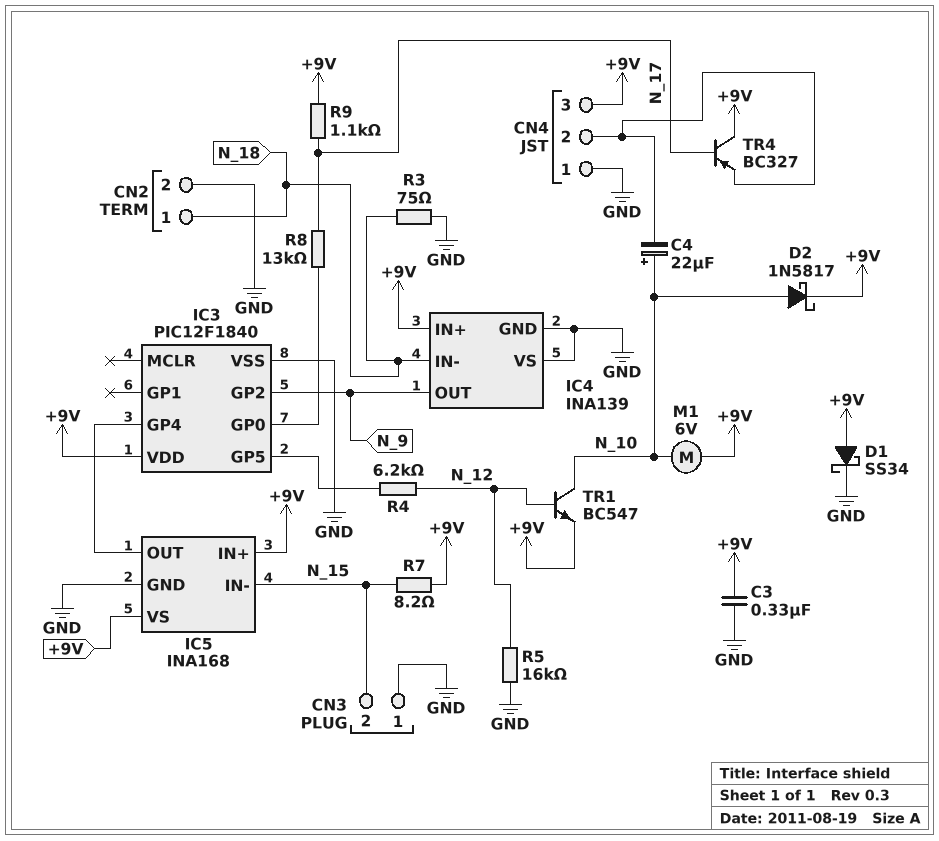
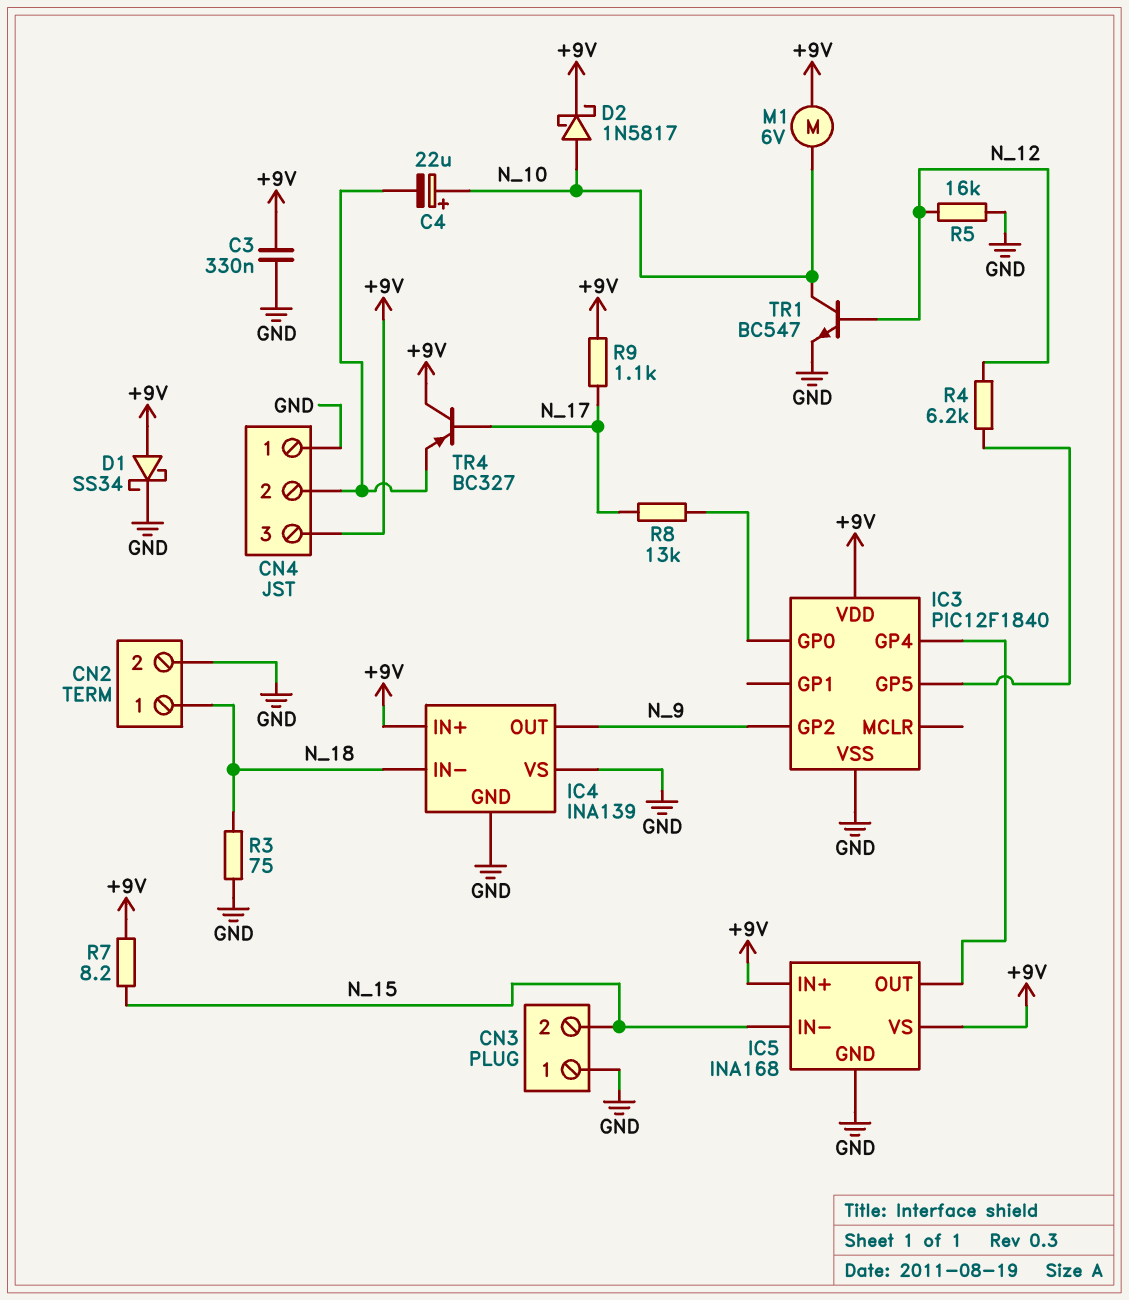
TR1: NPN BC547 (B N_12, C N_10, E +9V) -> NPN BC547 (B N_12, C N_10, E GND)

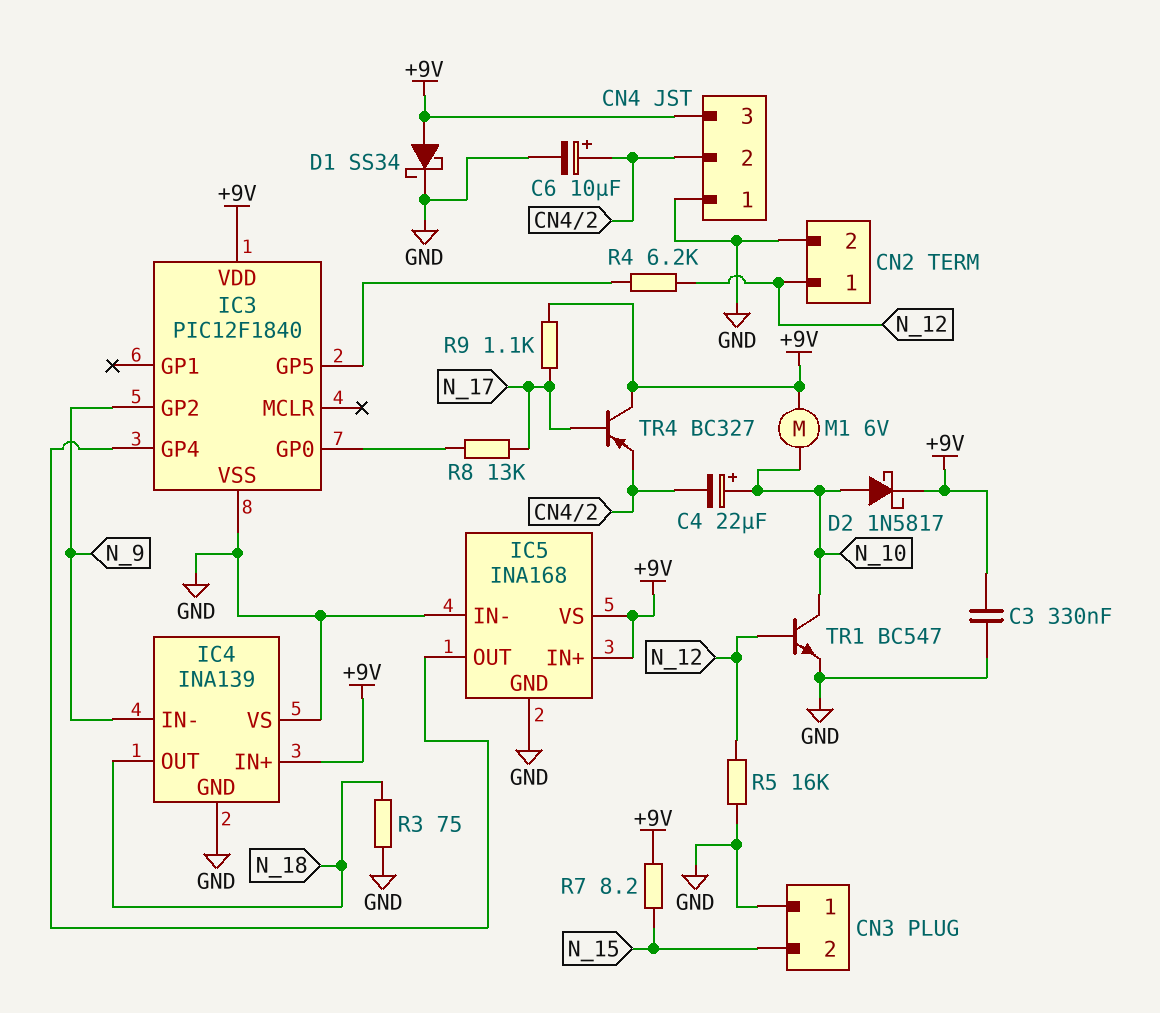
C6: none -> 10uF (plus CN4/2, minus GND)
CN2 pin 1: N_18 -> N_12
IC4 pin IN-: N_18 -> N_9
IC4 pin OUT: N_9 -> N_18
IC5 pin IN-: N_15 -> GND

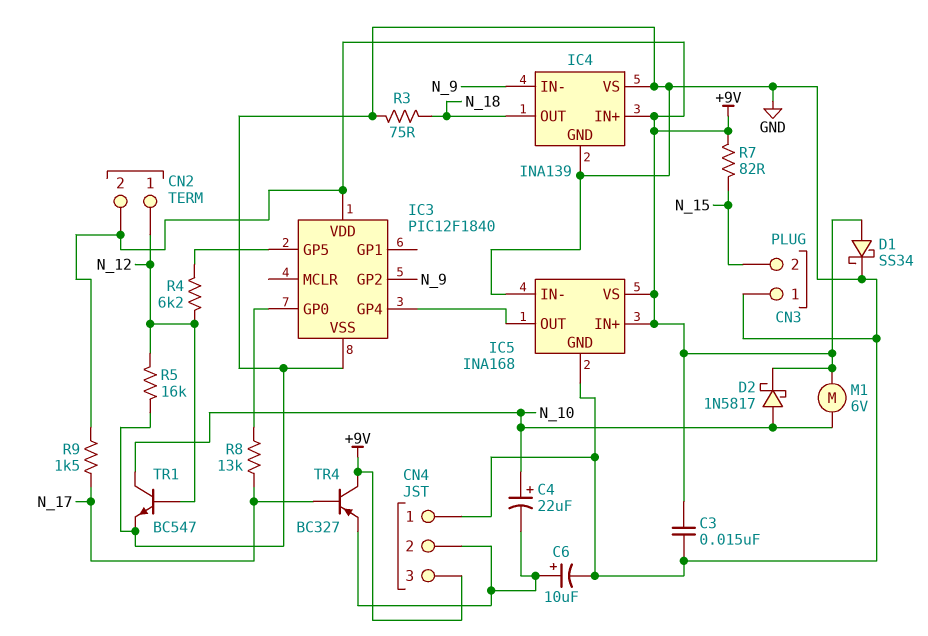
C3: 330nF (+9V, GND) -> 15nF (+9V, GND)
CN2 pin 2: GND -> +9V
R7: 8.2 (+9V, N_15) -> 82 (+9V, N_15)
R9: 1.1k (+9V, N_17) -> 1.5k (+9V, N_17)

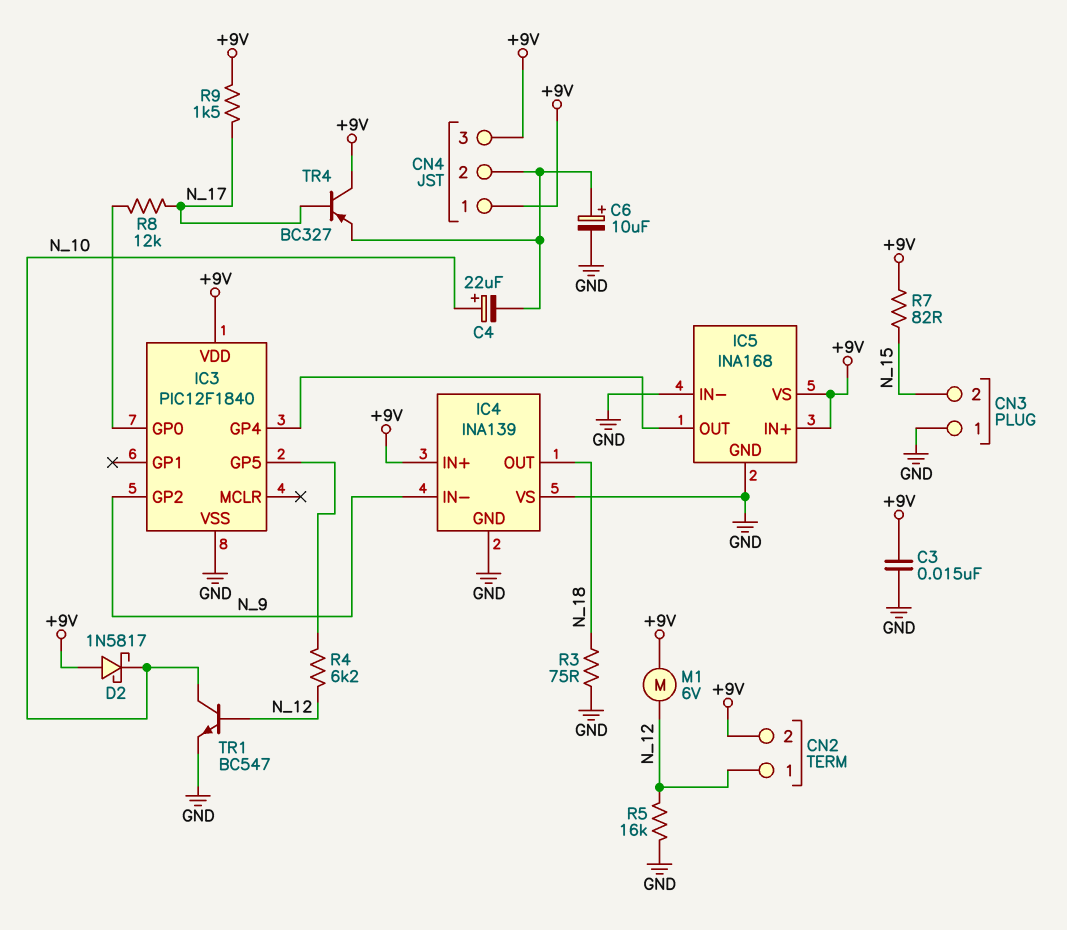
CN4 pin 1: GND -> +9V
D1: schottky SS34 (A +9V, K GND) -> none
D2: schottky 1N5817 (A N_10, K +9V) -> schottky 1N5817 (A +9V, K N_10)
M1: motor 6V (+9V, N_10) -> motor 6V (+9V, N_12)
R8: 13k (IC3/GP0, N_17) -> 12k (IC3/GP0, N_17)

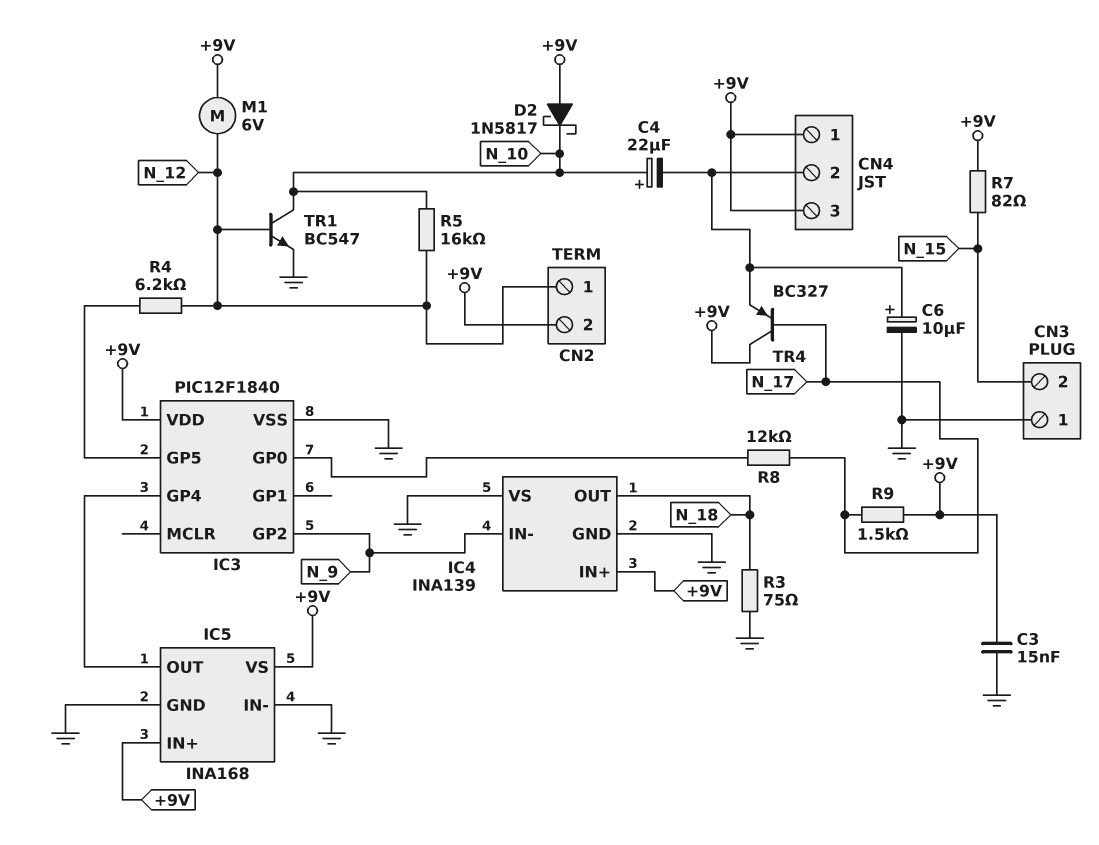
R5: 16k (GND, N_12) -> 16k (N_10, N_12)

